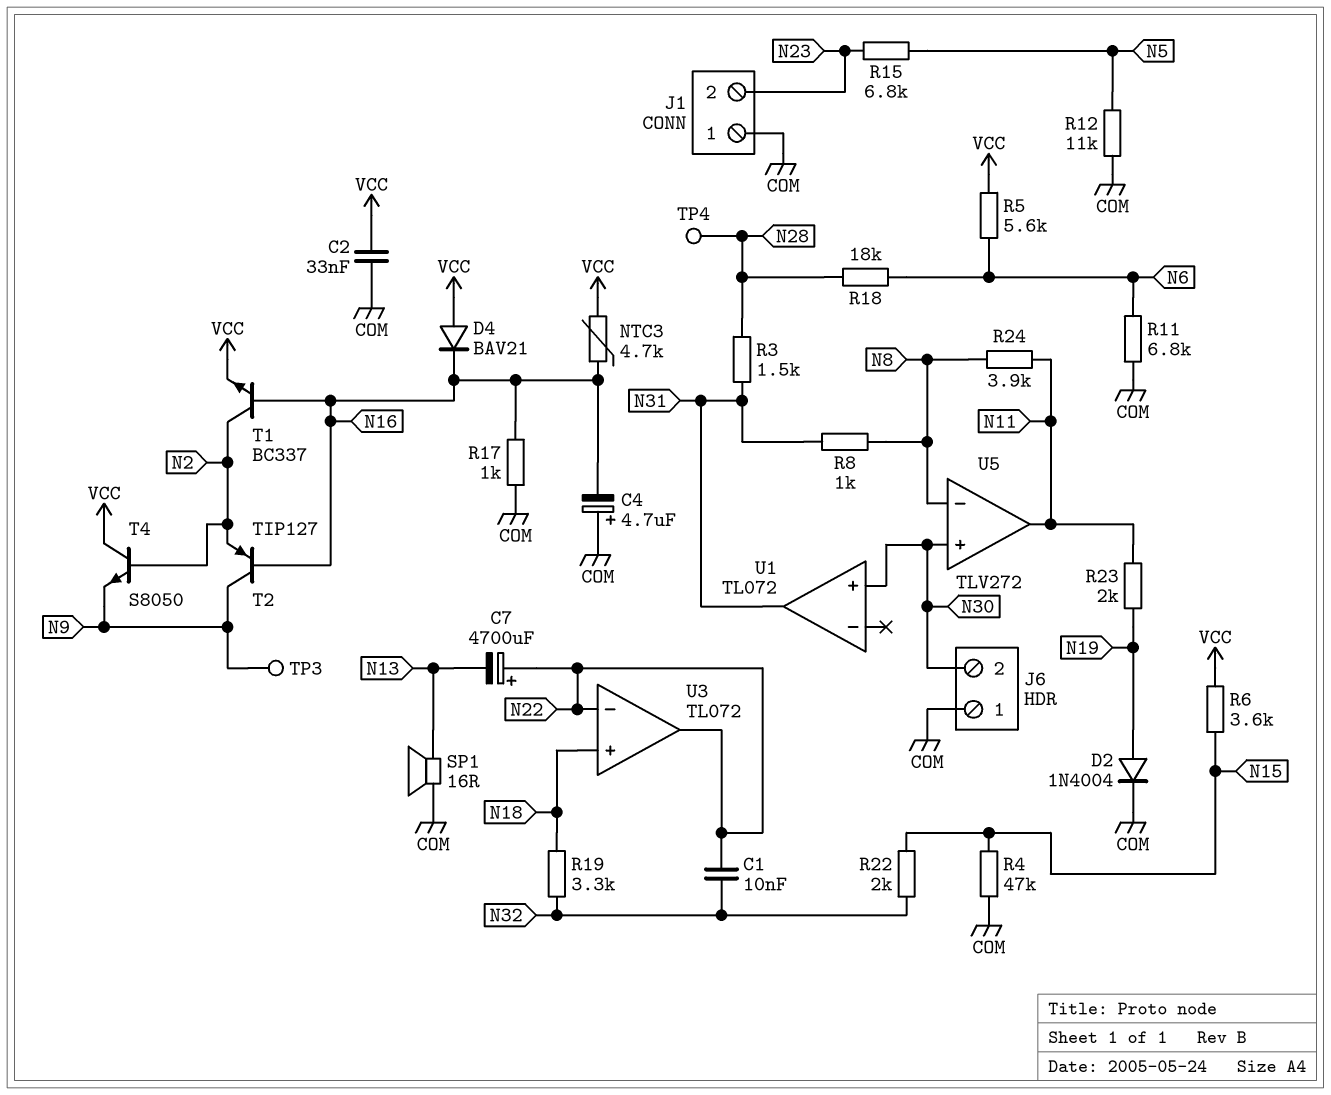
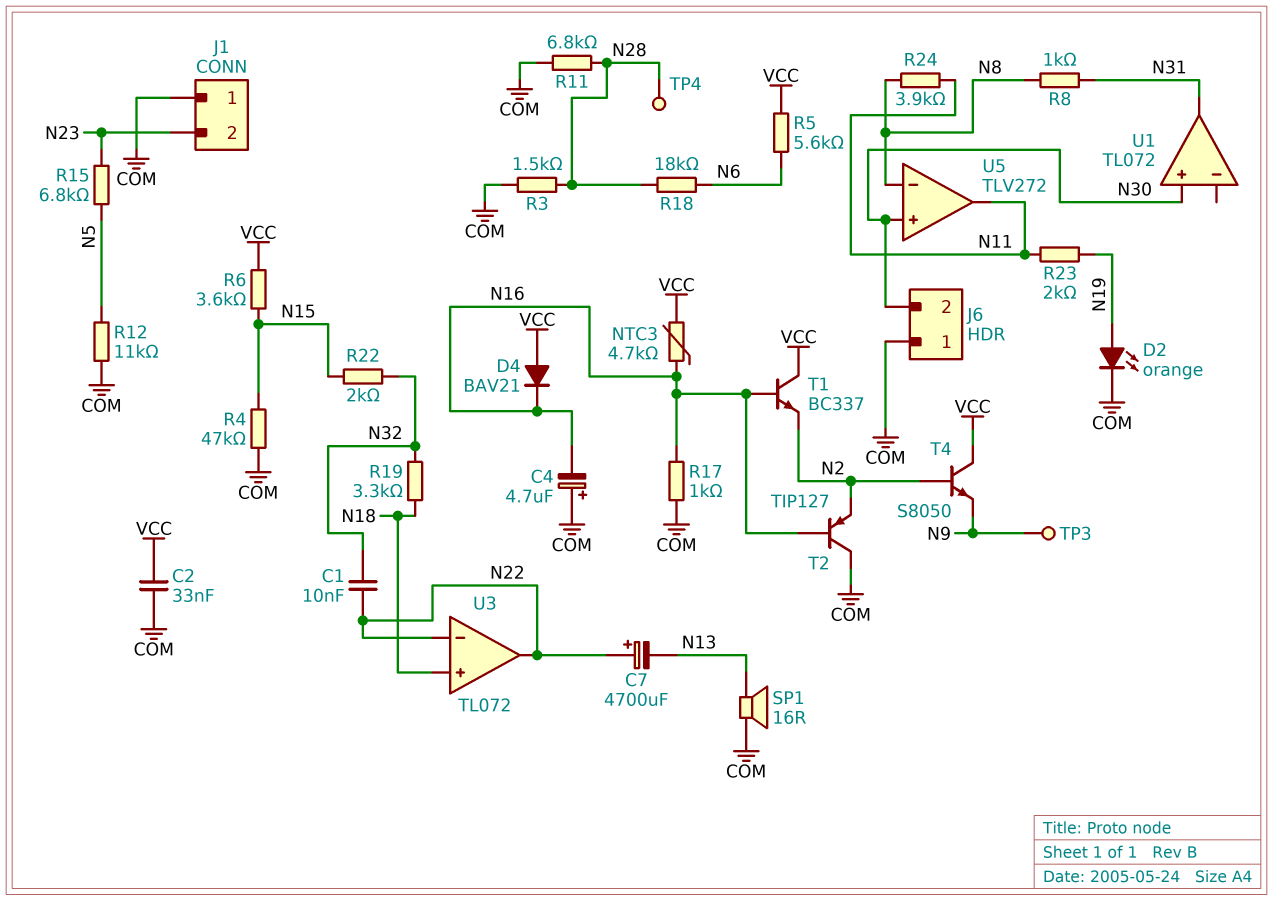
D2: diode 1N4004 (A N19, K COM) -> LED orange (A N19, K COM)
R3: 1.5k (N28, N31) -> 1.5k (COM, N28)
R11: 6.8k (COM, N6) -> 6.8k (COM, N28)
T1: NPN BC337 (B N16, C N2, E VCC) -> NPN BC337 (B N16, C VCC, E N2)
T2: PNP TIP127 (B N16, C N9, E N2) -> PNP TIP127 (B N16, C COM, E N2)

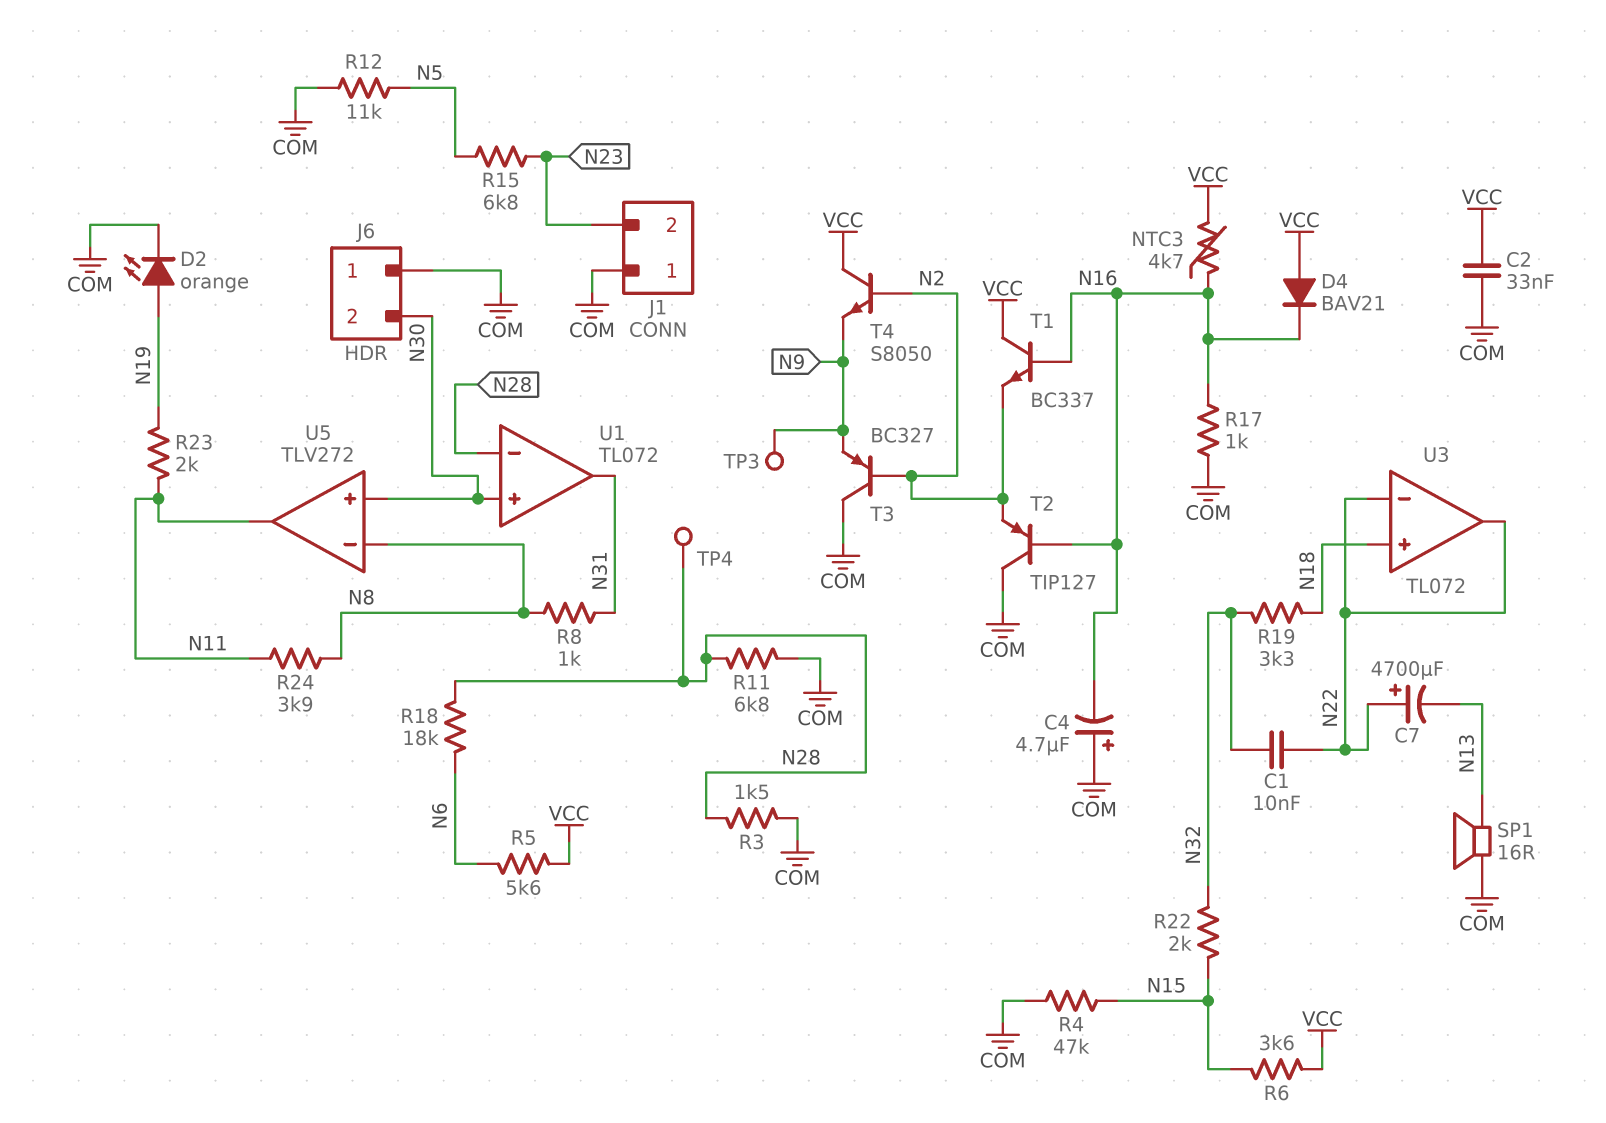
T3: none -> PNP BC327 (B N2, C COM, E N9)
U1 pin in-: none -> N28

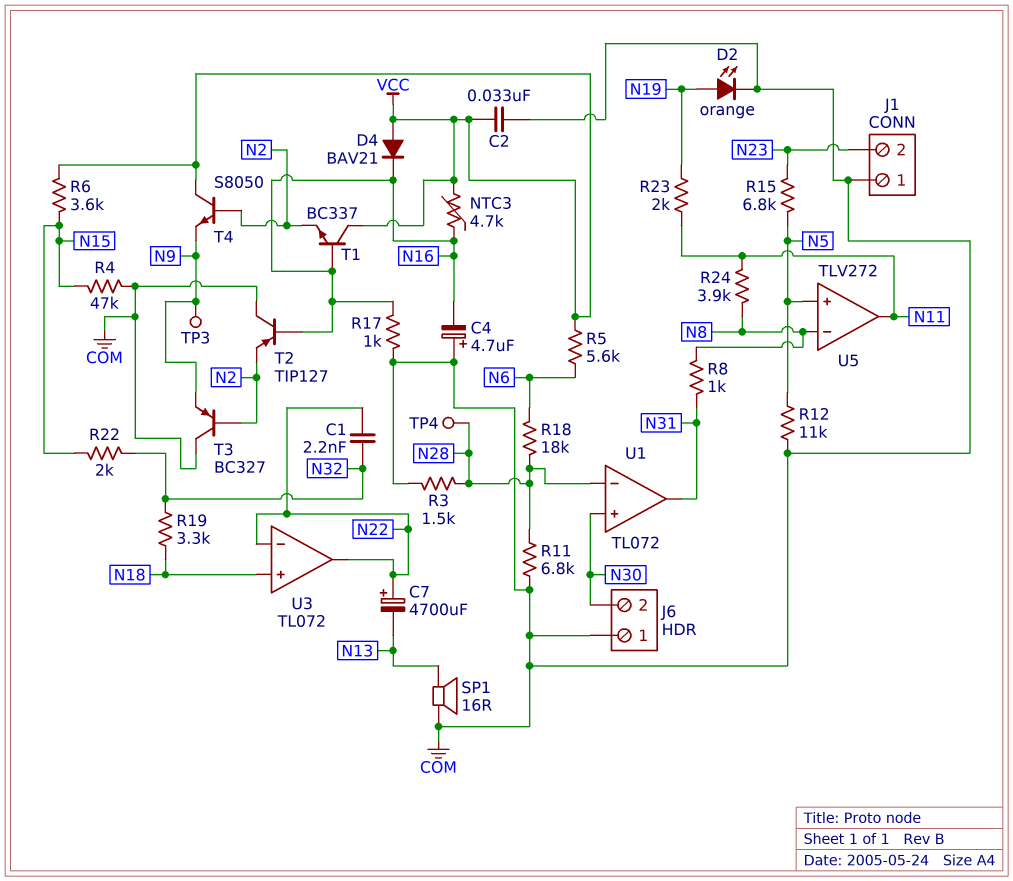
C1: 10nF (N22, N32) -> 2.2nF (N22, N32)
U5 pin in+: N30 -> N5

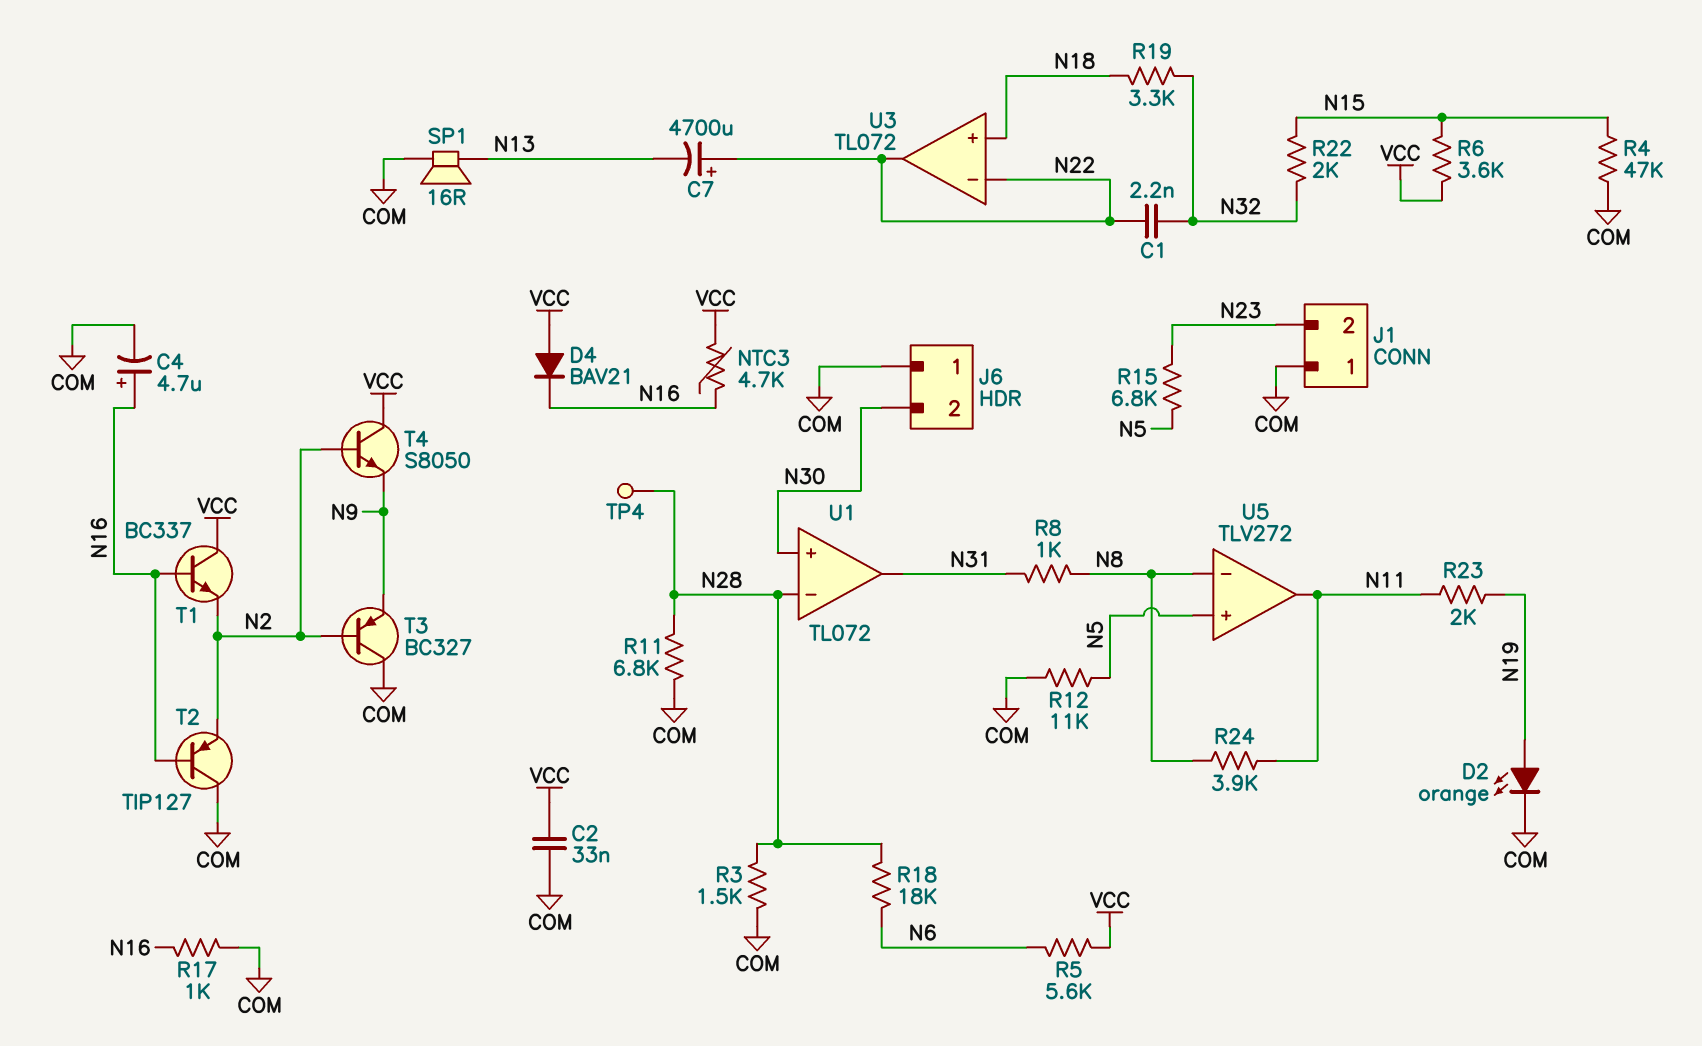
C4: 4.7uF (plus COM, minus N16) -> 4.7uF (plus N16, minus COM)
TP3: test point (N9) -> none

